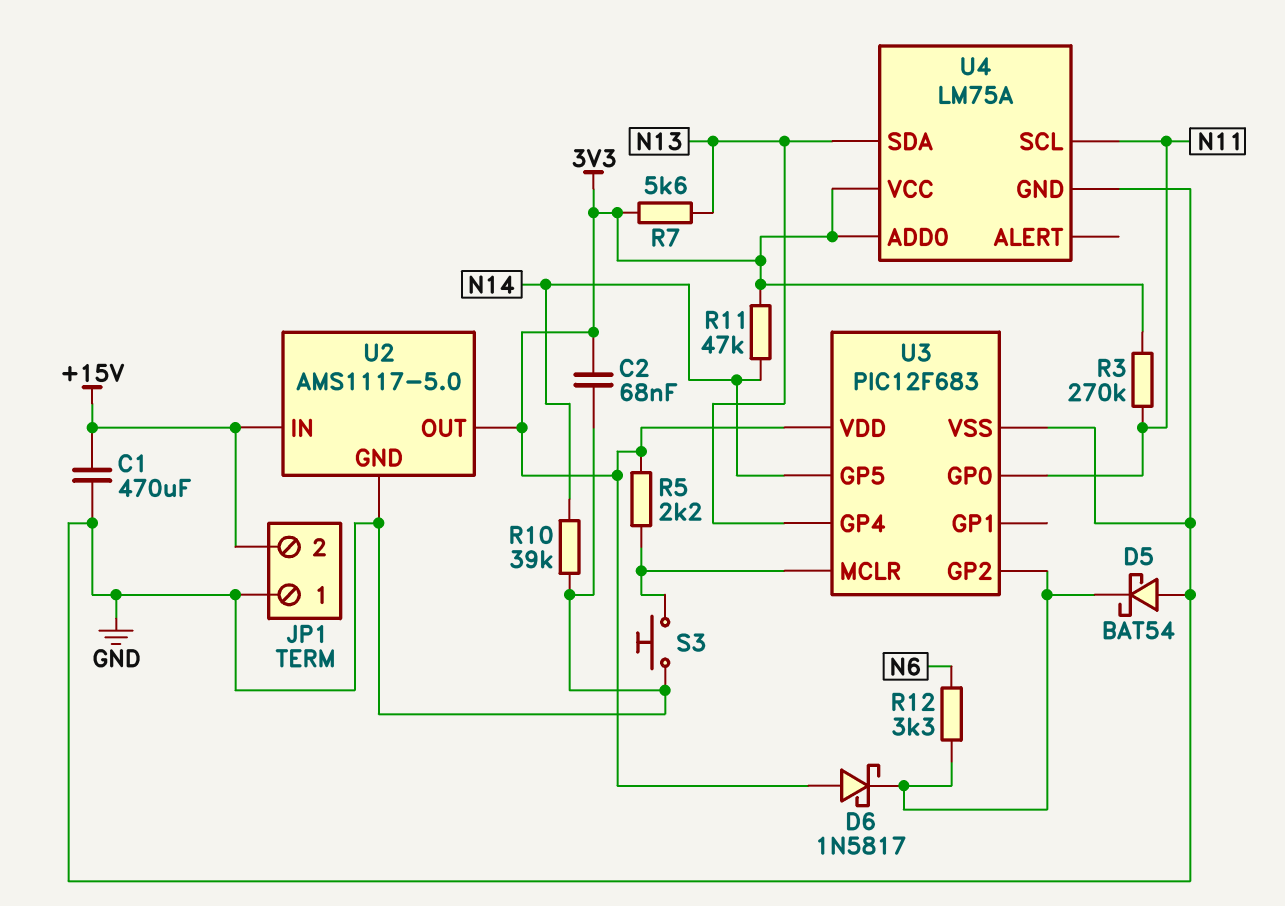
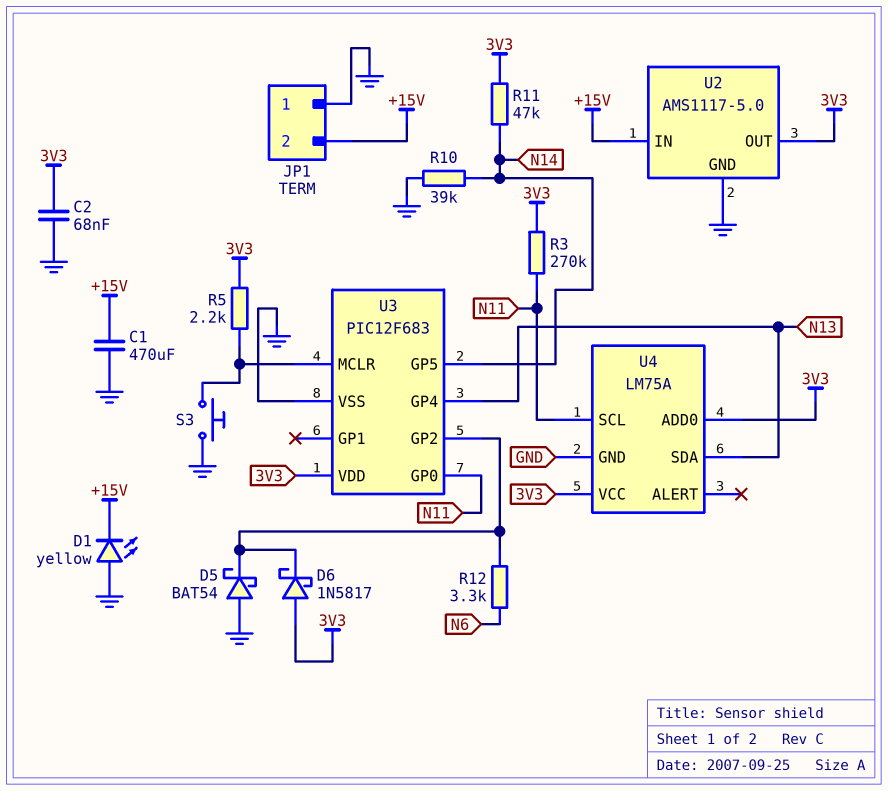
D1: none -> LED yellow (A GND, K +15V)
R7: 5.6k (3V3, N13) -> none

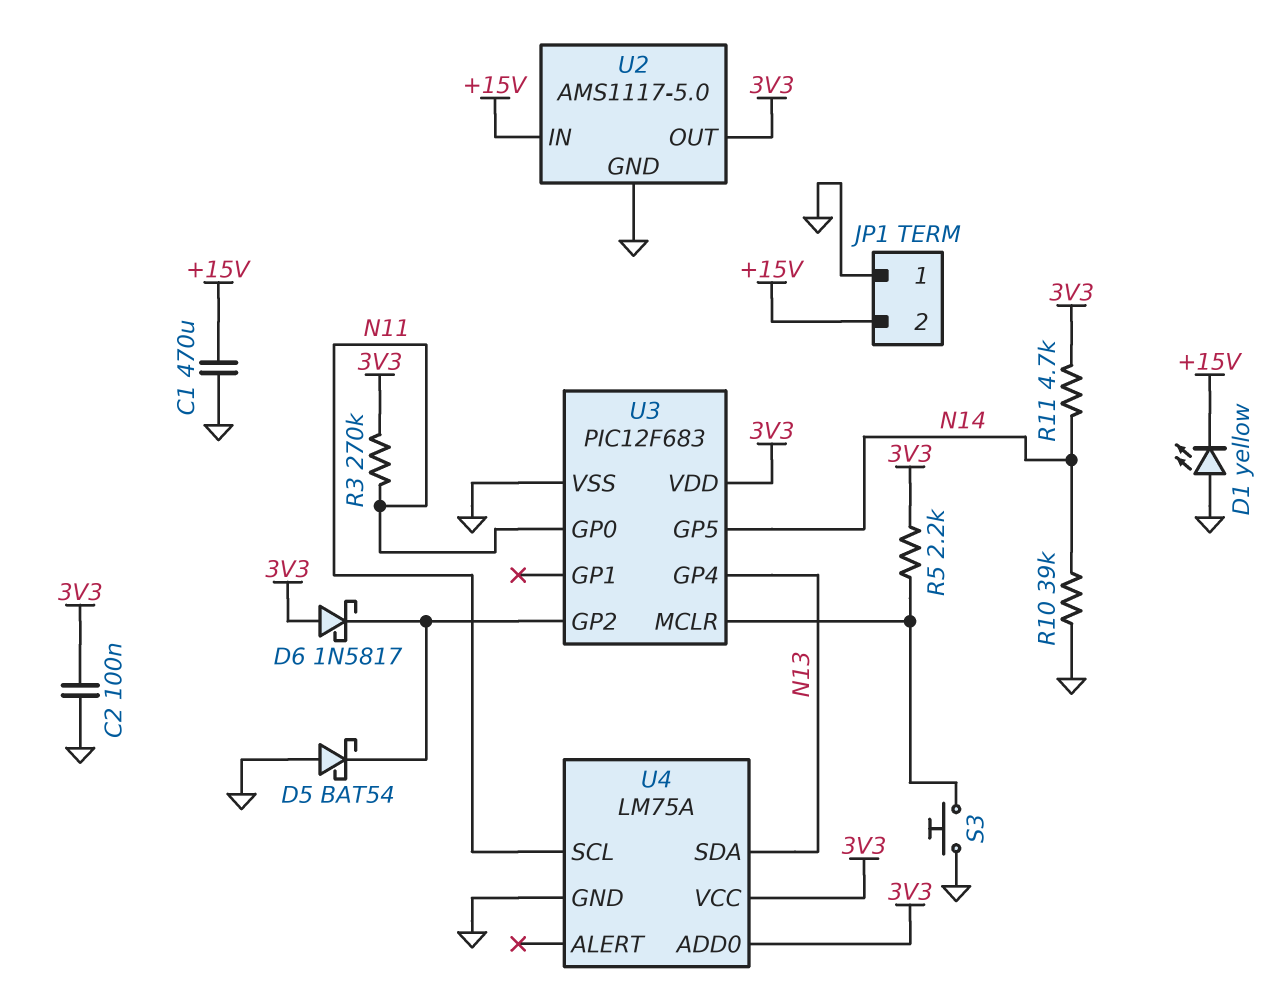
C2: 68nF (3V3, GND) -> 100nF (3V3, GND)
R11: 47k (3V3, N14) -> 4.7k (3V3, N14)
R12: 3.3k (N6, U3/GP2) -> none

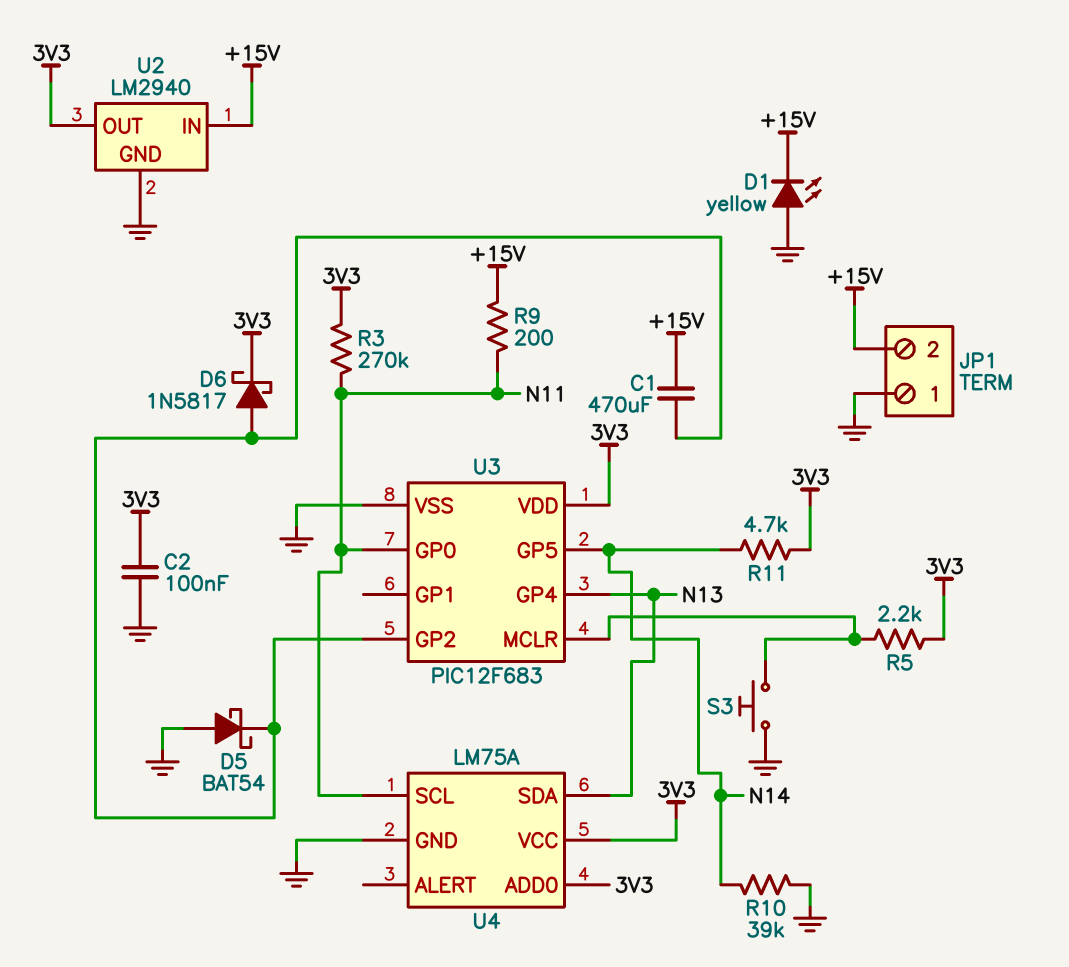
C1: 470uF (+15V, GND) -> 470uF (+15V, U3/GP2)
D6: schottky 1N5817 (A 3V3, K U3/GP2) -> schottky 1N5817 (A U3/GP2, K 3V3)
R9: none -> 200 (+15V, N11)
U2: AMS1117-5.0 -> LM2940

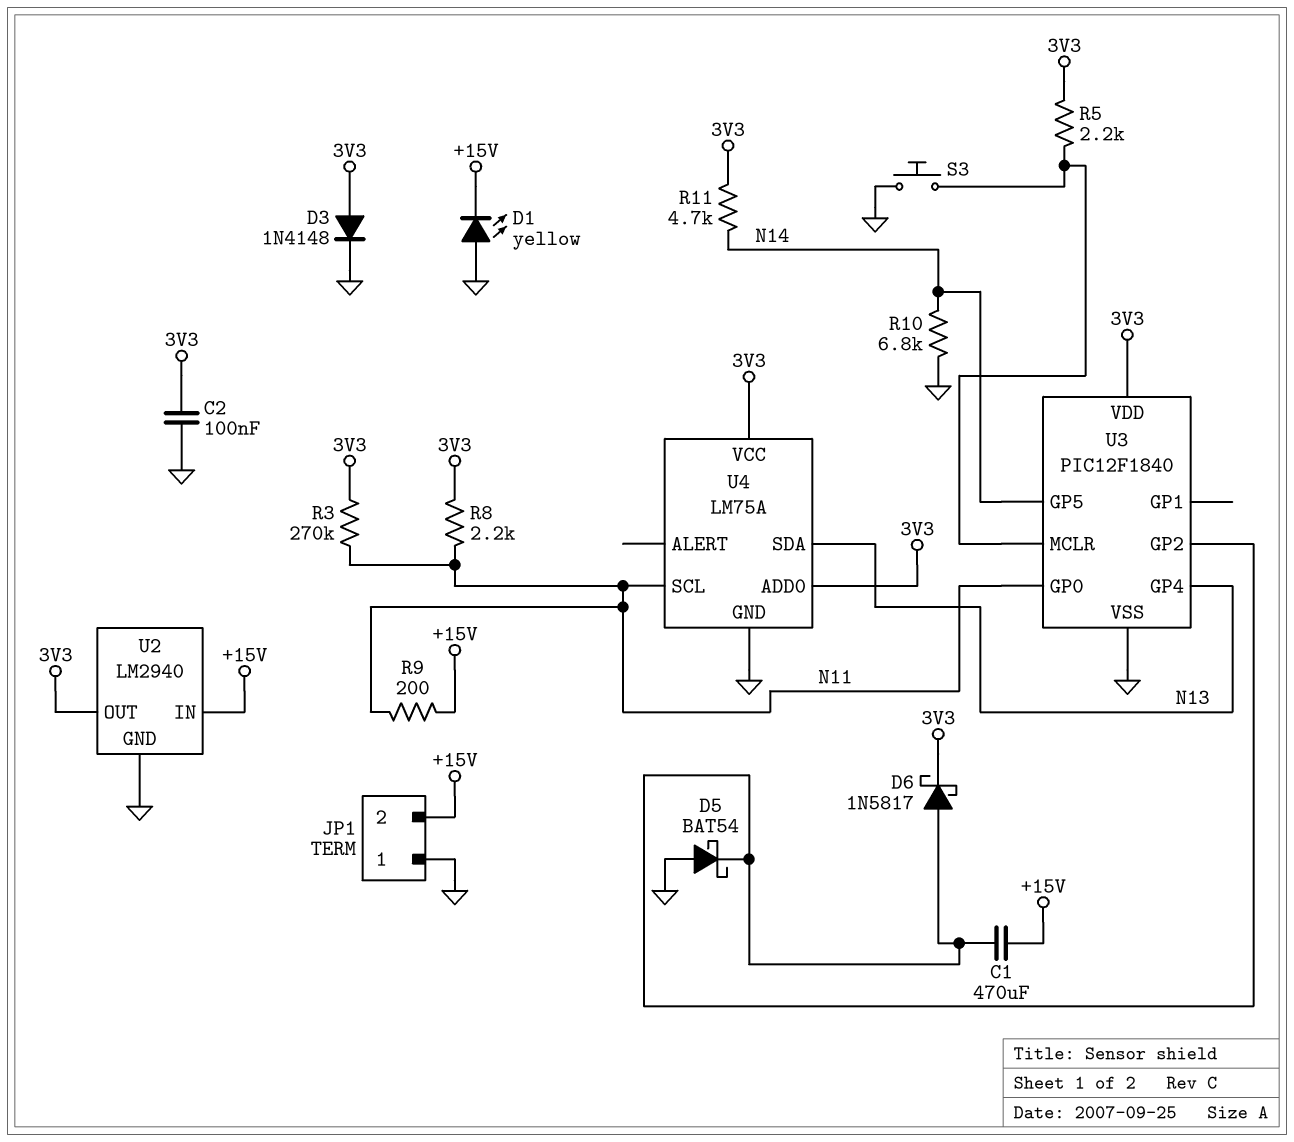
D3: none -> diode 1N4148 (A 3V3, K GND)
R8: none -> 2.2k (3V3, N11)
R10: 39k (GND, N14) -> 6.8k (GND, N14)
U3: PIC12F683 -> PIC12F1840

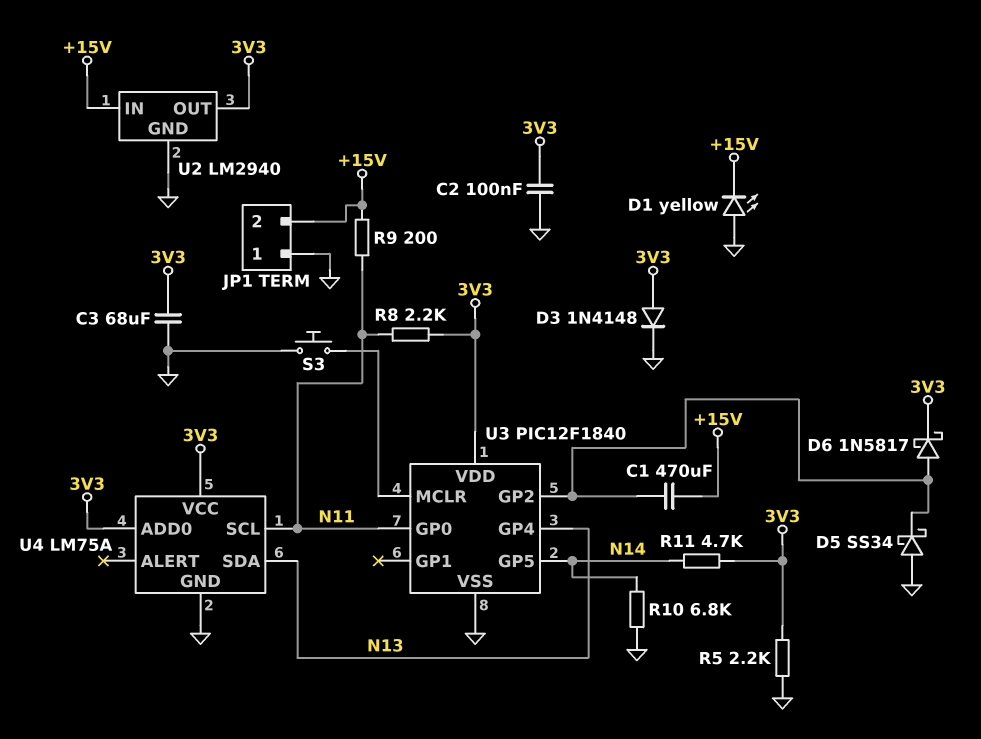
C3: none -> 68uF (3V3, GND)
D5: schottky BAT54 (A GND, K U3/GP2) -> schottky SS34 (A GND, K U3/GP2)
R3: 270k (3V3, N11) -> none
R5: 2.2k (3V3, U3/MCLR) -> 2.2k (3V3, GND)

